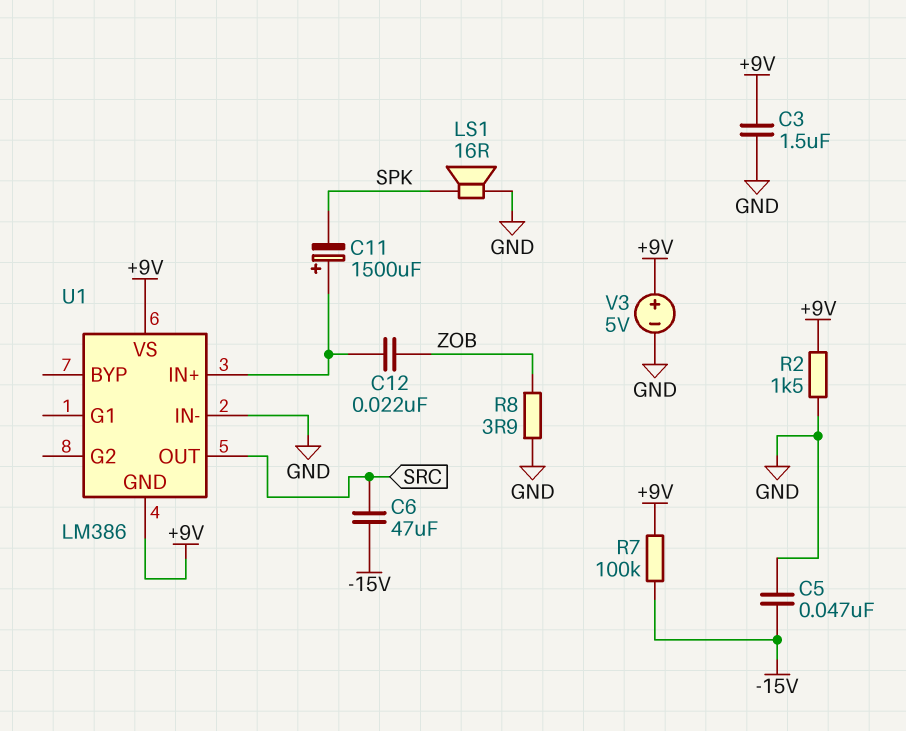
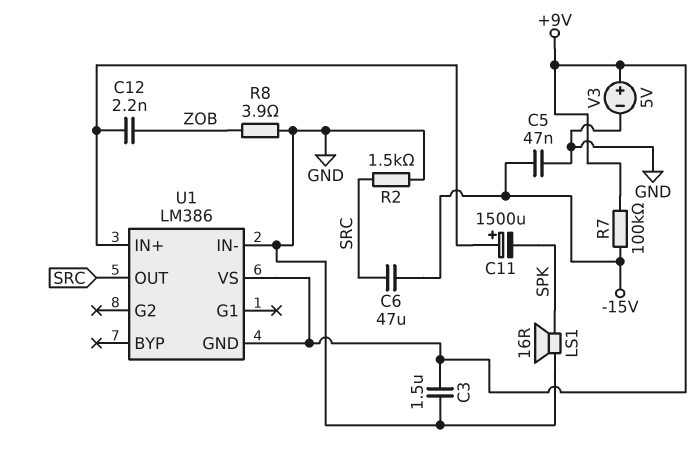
C12: 22nF (U1/IN+, ZOB) -> 2.2nF (U1/IN+, ZOB)
R2: 1.5k (+9V, GND) -> 1.5k (GND, SRC)

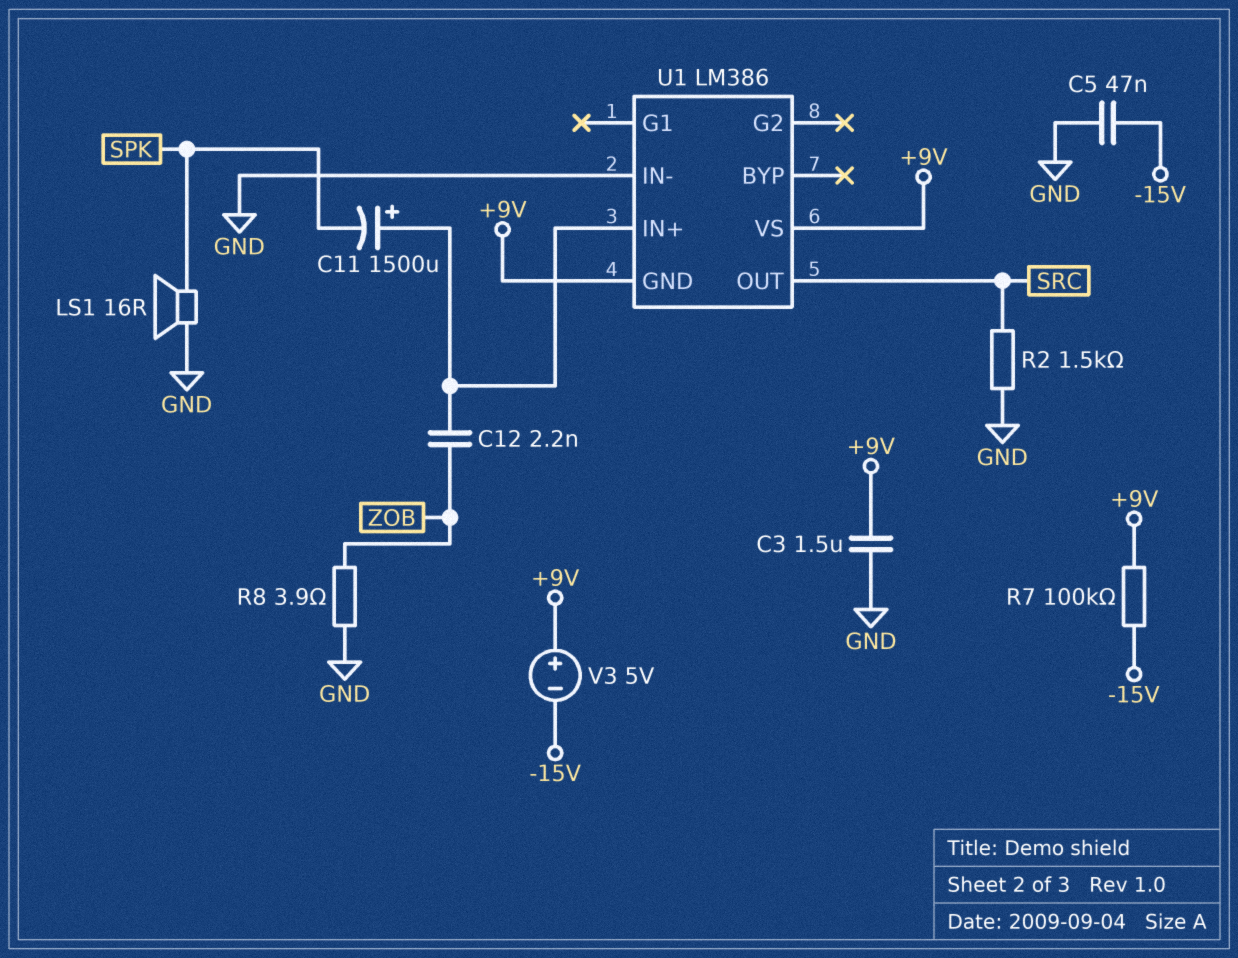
C6: 47uF (-15V, SRC) -> none
V3: 5V (plus +9V, minus GND) -> 5V (plus +9V, minus -15V)

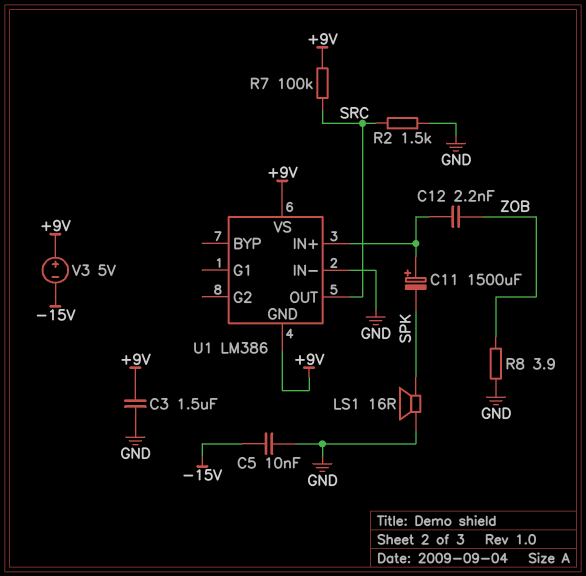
C5: 47nF (-15V, GND) -> 10nF (-15V, GND)
R7: 100k (+9V, -15V) -> 100k (+9V, SRC)

